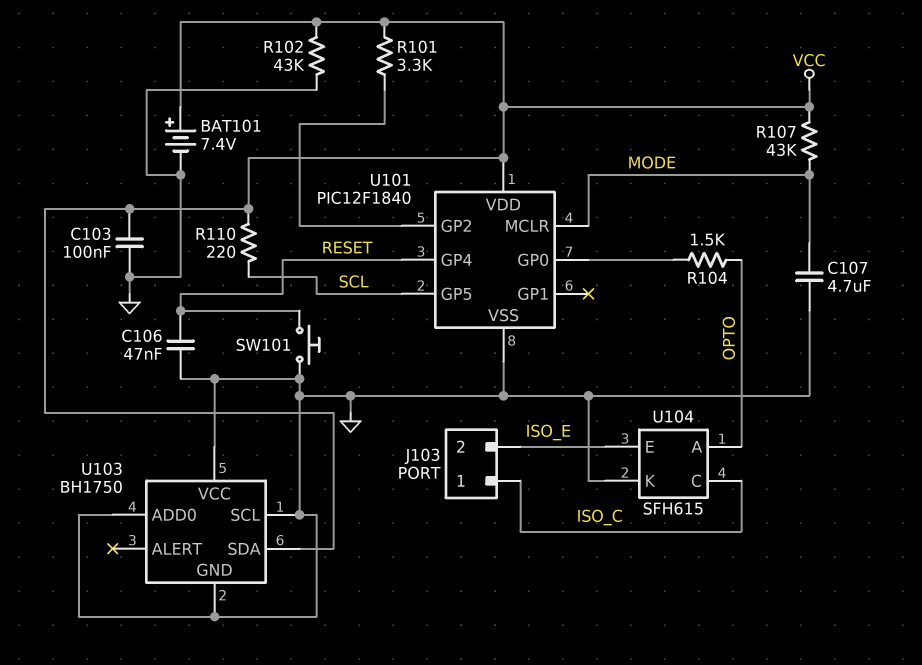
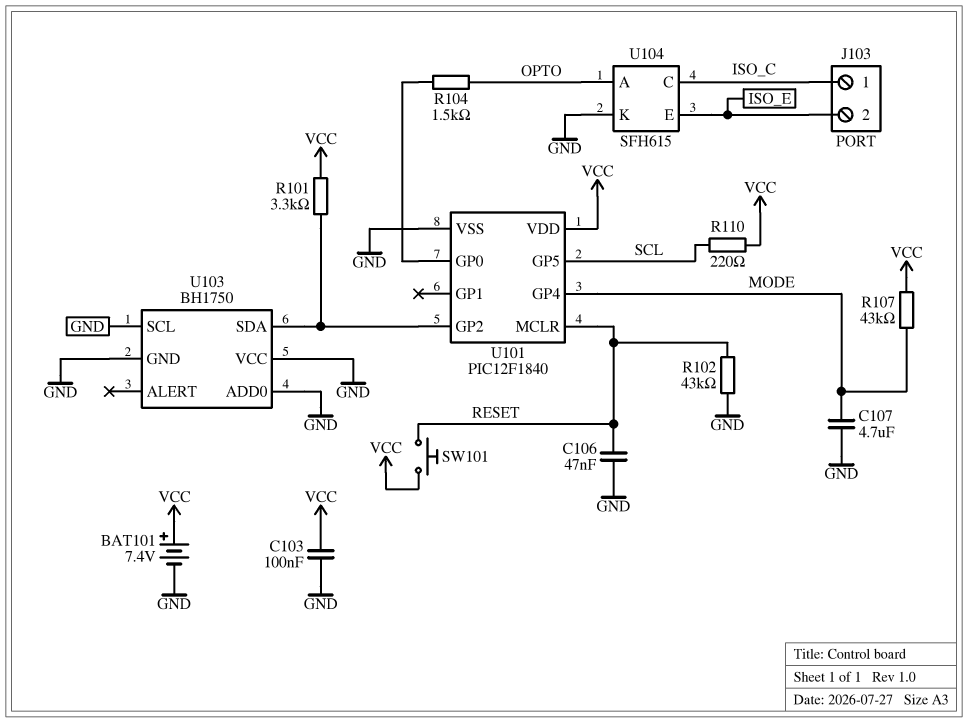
R102: 43k (GND, VCC) -> 43k (GND, RESET)
SW101: button (GND, RESET) -> button (RESET, VCC)
U101 pin GP4: RESET -> MODE
U101 pin MCLR: MODE -> RESET
U103 pin SDA: VCC -> U101/GP2

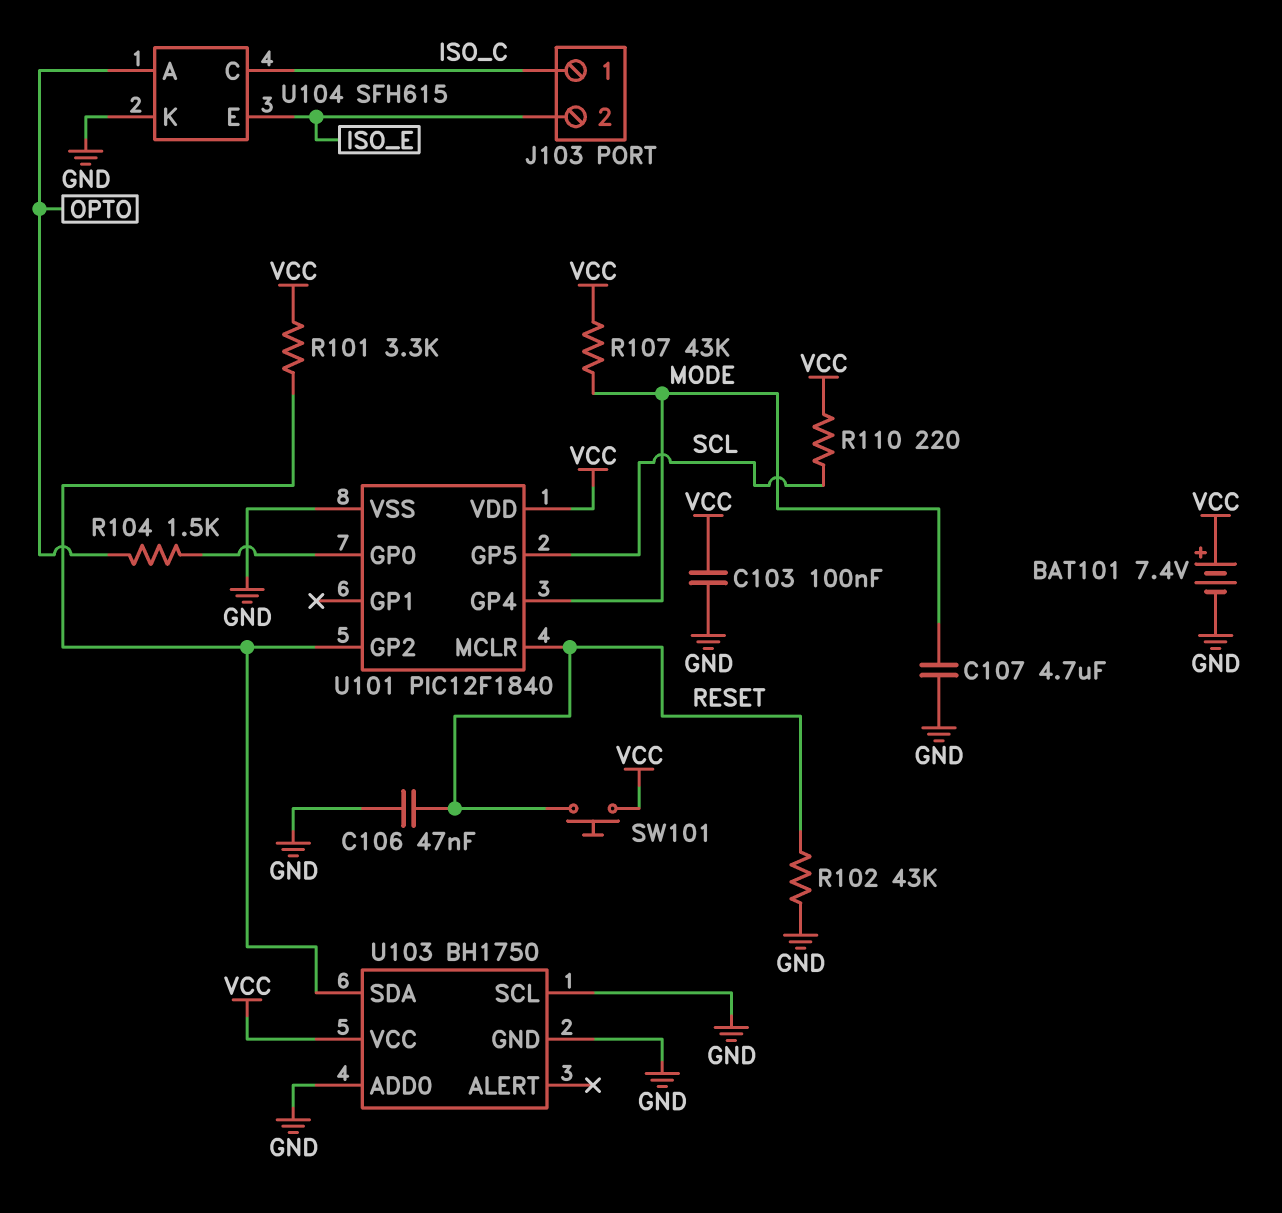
U103 pin VCC: GND -> VCC

